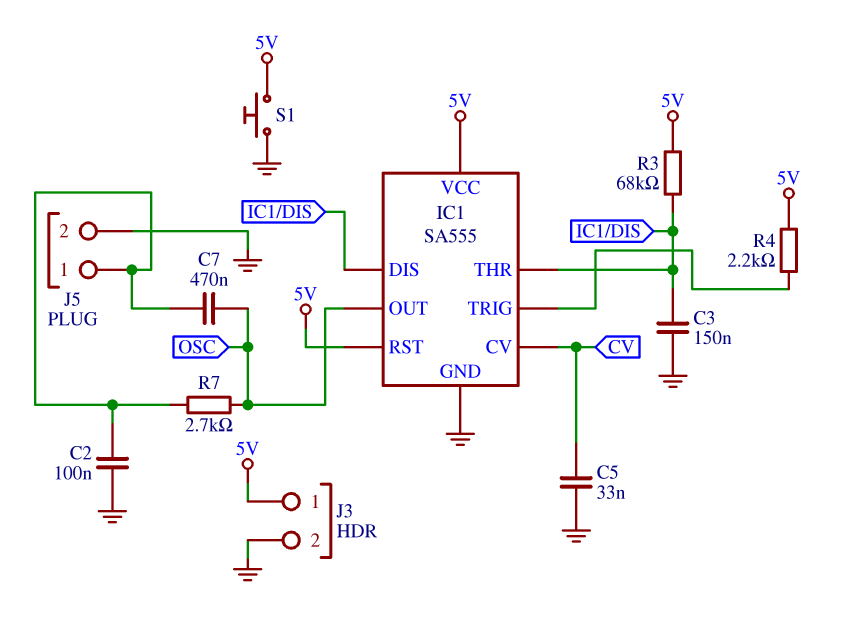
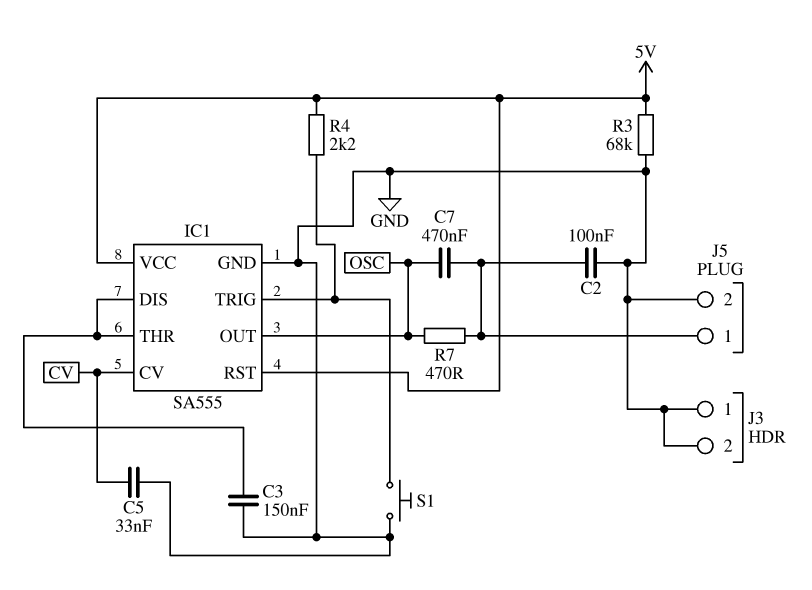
J3 pin 1: 5V -> GND
R3: 68k (5V, IC1/DIS) -> 68k (5V, GND)
R7: 2.7k (J5/1, OSC) -> 470 (J5/1, OSC)
S1: button (5V, GND) -> button (GND, IC1/TRIG)

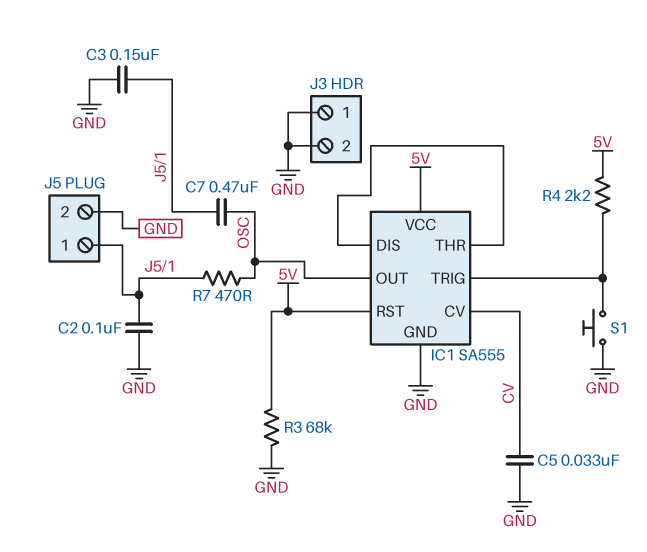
C3: 150nF (GND, IC1/DIS) -> 150nF (GND, J5/1)

